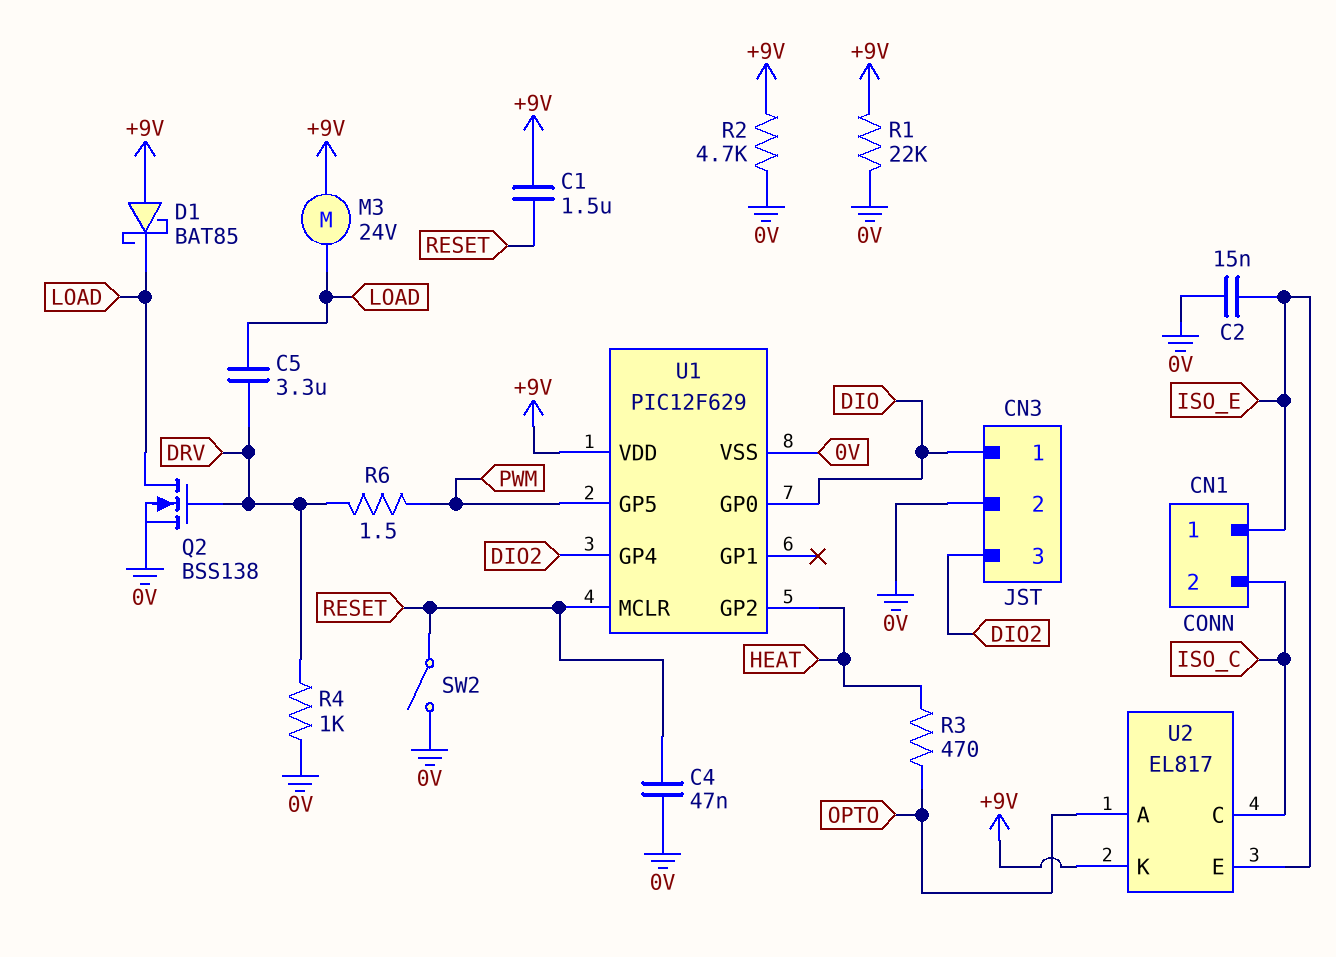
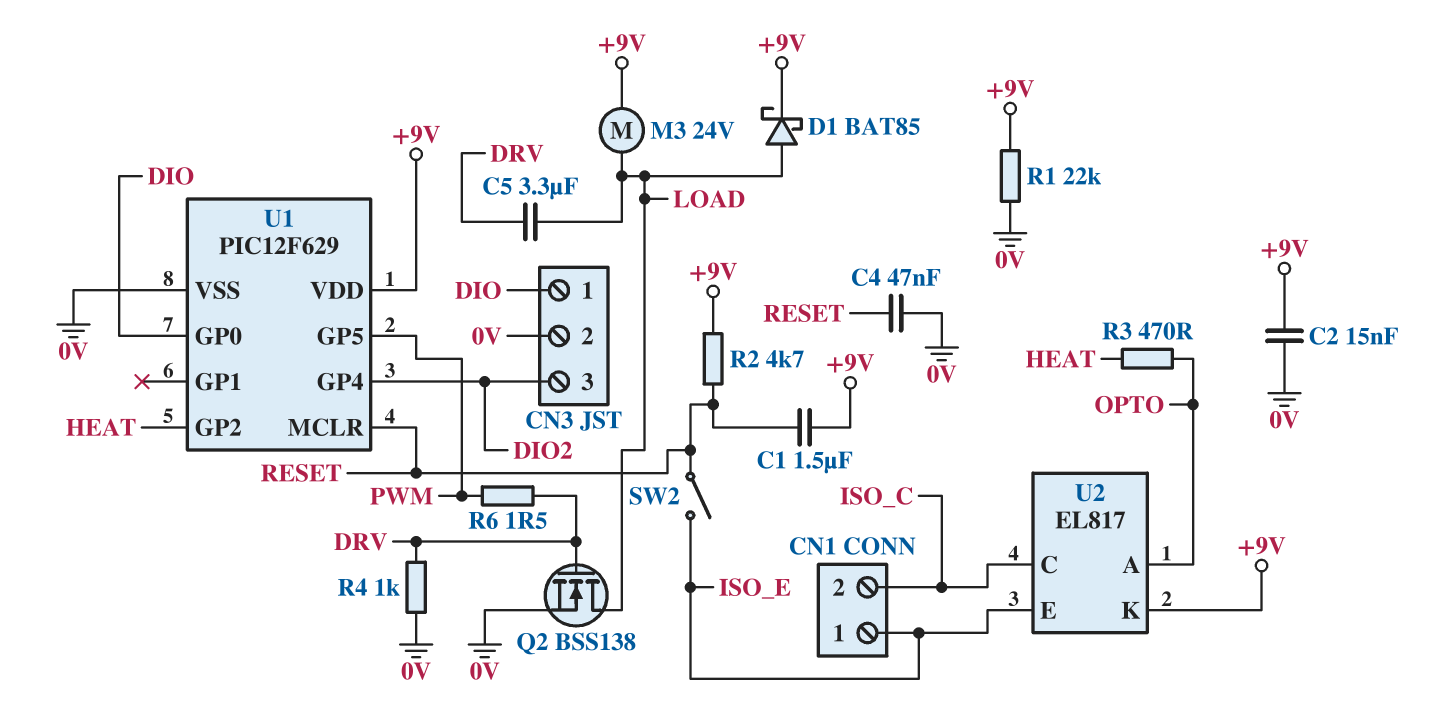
C2: 15nF (0V, ISO_E) -> 15nF (+9V, 0V)
D1: schottky BAT85 (A +9V, K LOAD) -> schottky BAT85 (A LOAD, K +9V)
R2: 4.7k (+9V, 0V) -> 4.7k (+9V, RESET)
SW2: switch (0V, RESET) -> switch (ISO_E, RESET)

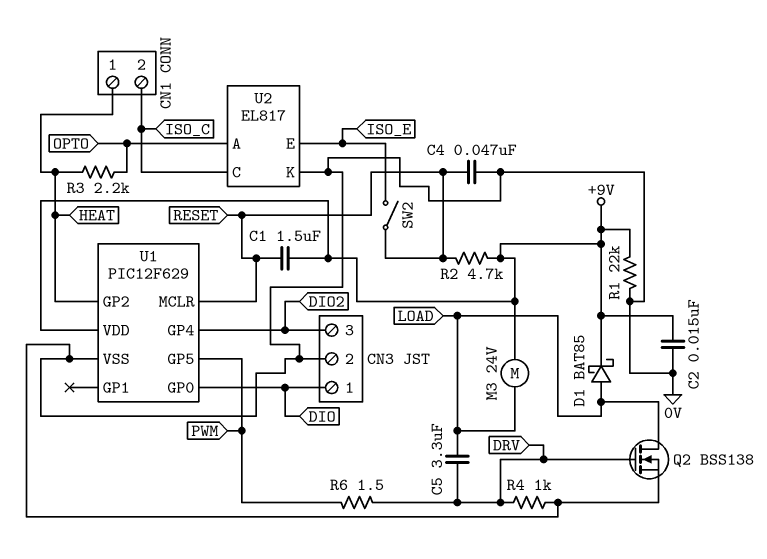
CN1 pin 1: ISO_E -> HEAT
R3: 470 (HEAT, OPTO) -> 2.2k (HEAT, OPTO)
U2 pin K: +9V -> 0V

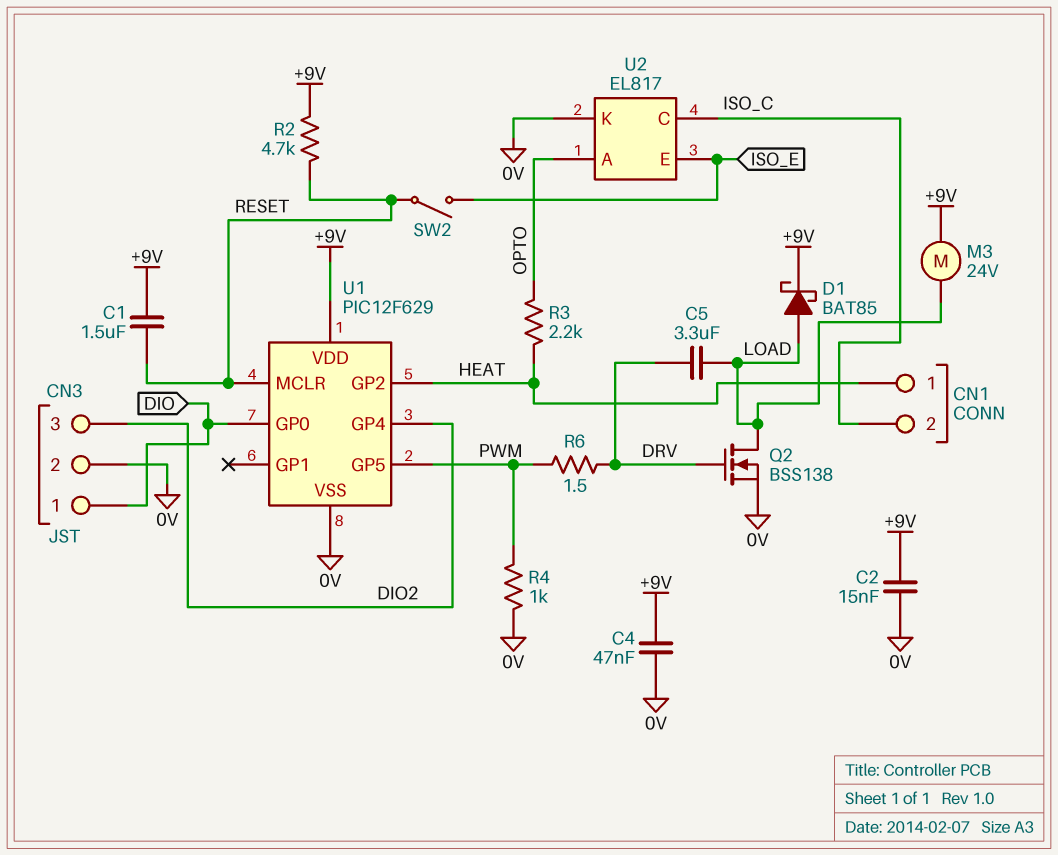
C4: 47nF (0V, RESET) -> 47nF (+9V, 0V)
R1: 22k (+9V, 0V) -> none
R4: 1k (0V, DRV) -> 1k (0V, PWM)

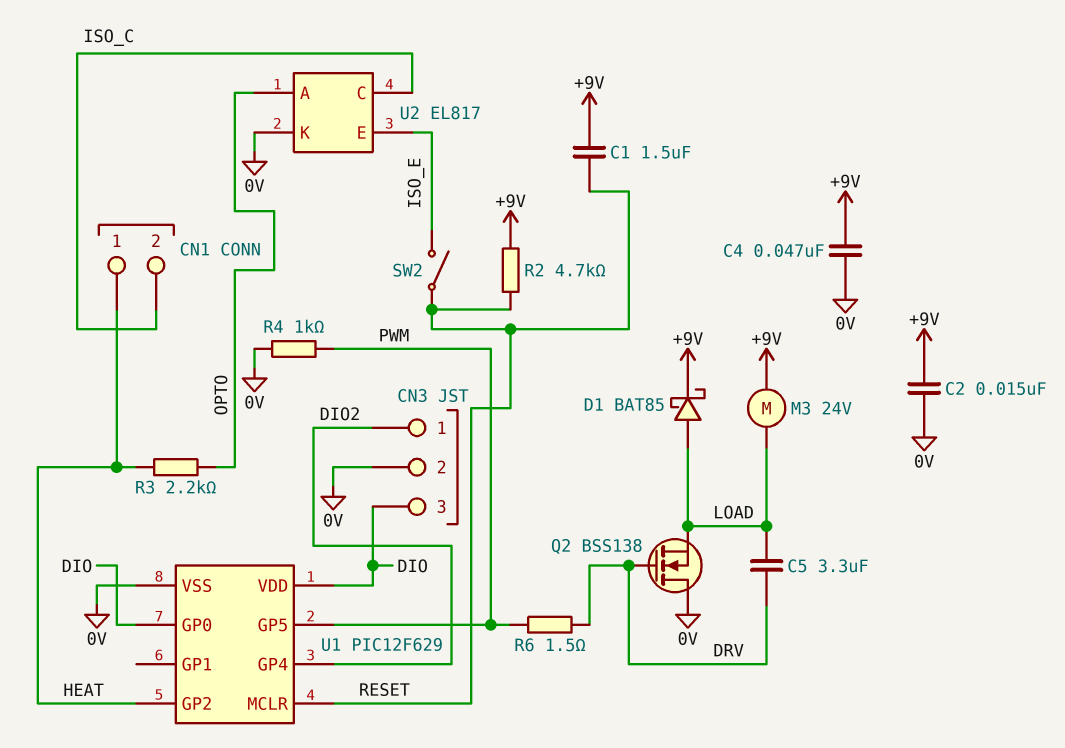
CN3 pin 1: DIO -> DIO2
CN3 pin 3: DIO2 -> DIO
Q2: NMOS BSS138 (G DRV, D LOAD, S 0V) -> NMOS BSS138 (G DRV, D 0V, S LOAD)
U1 pin VDD: +9V -> DIO

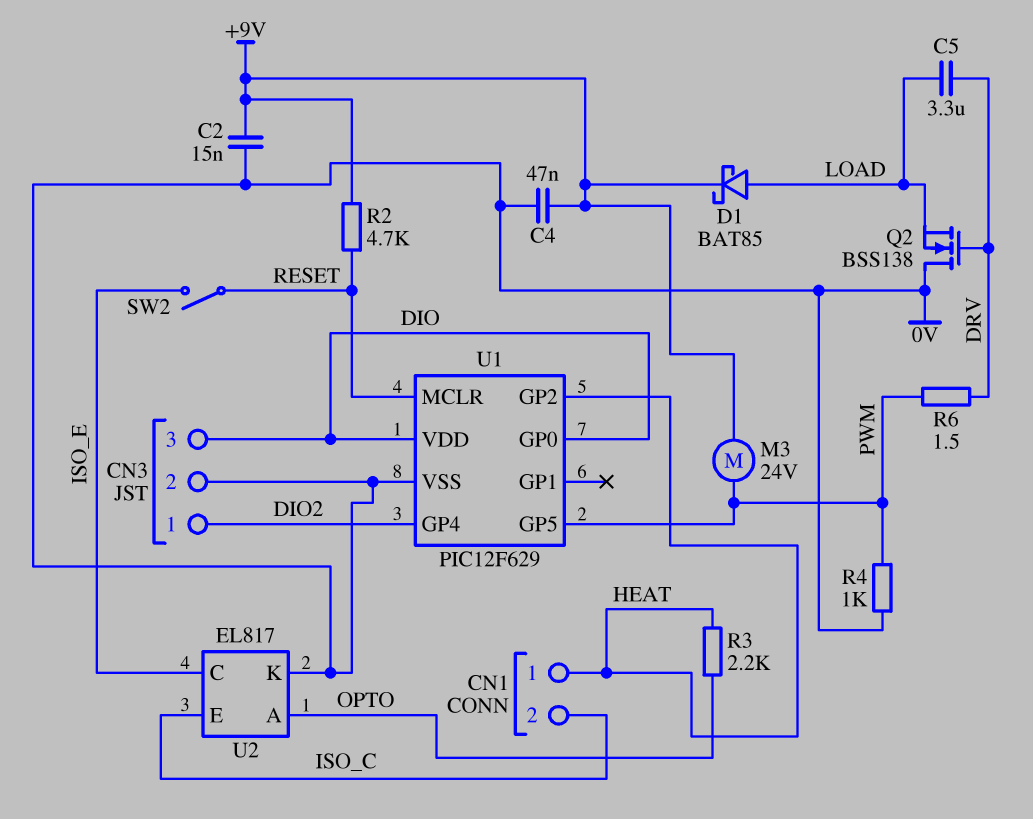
C1: 1.5uF (+9V, RESET) -> none
M3: motor 24V (+9V, LOAD) -> motor 24V (+9V, PWM)
U2 pin C: ISO_C -> ISO_E
U2 pin E: ISO_E -> ISO_C

